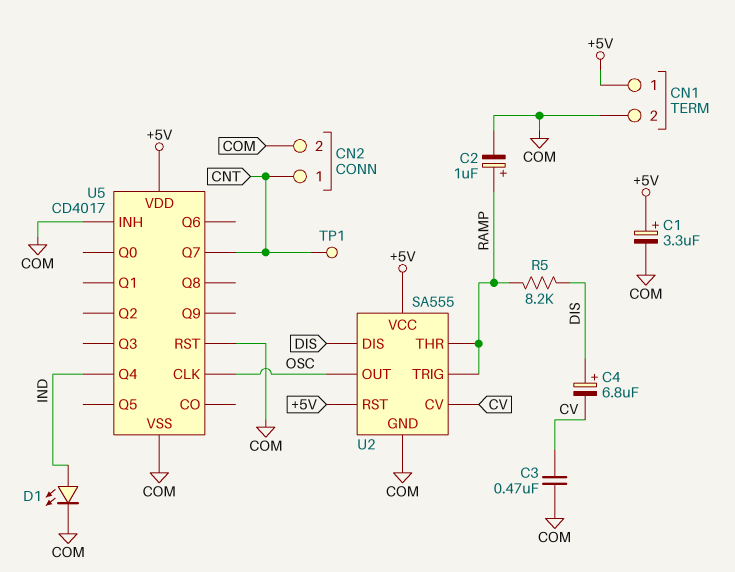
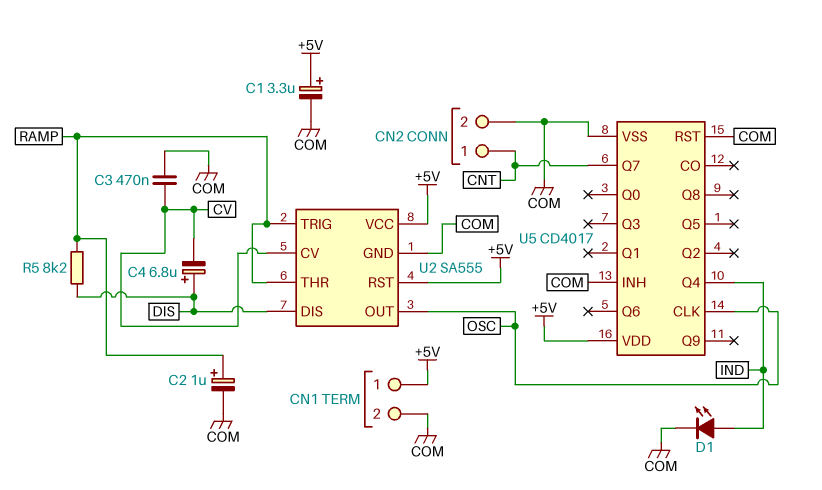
TP1: test point (CNT) -> none

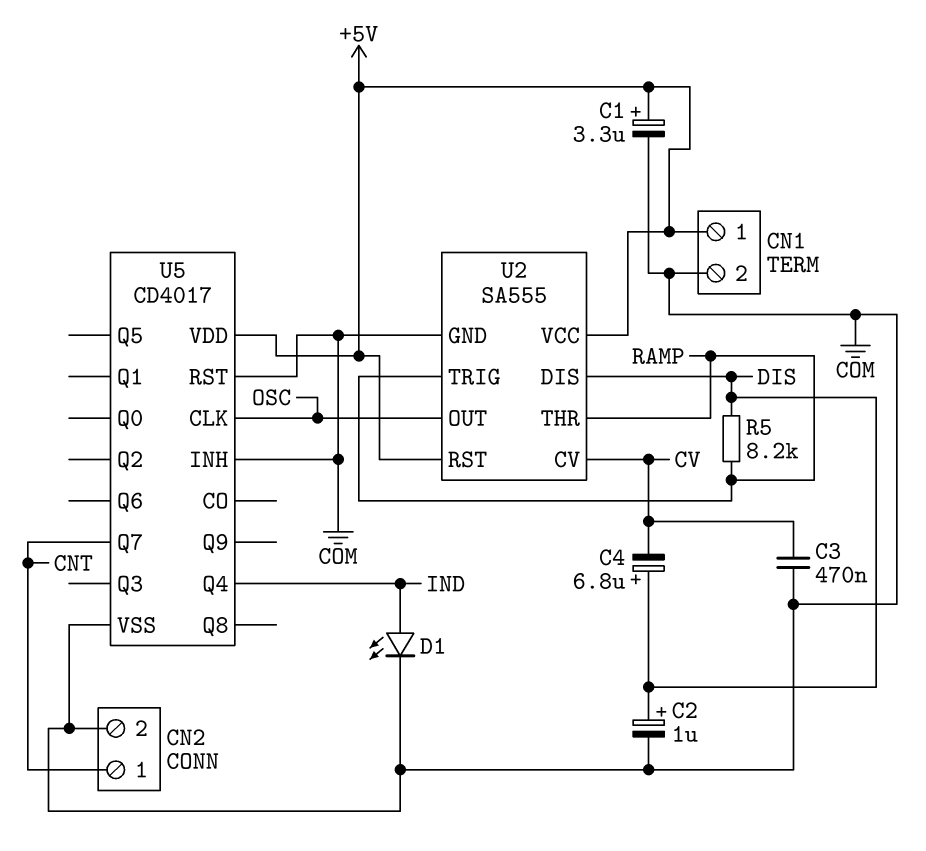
C2: 1uF (plus RAMP, minus COM) -> 1uF (plus DIS, minus COM)

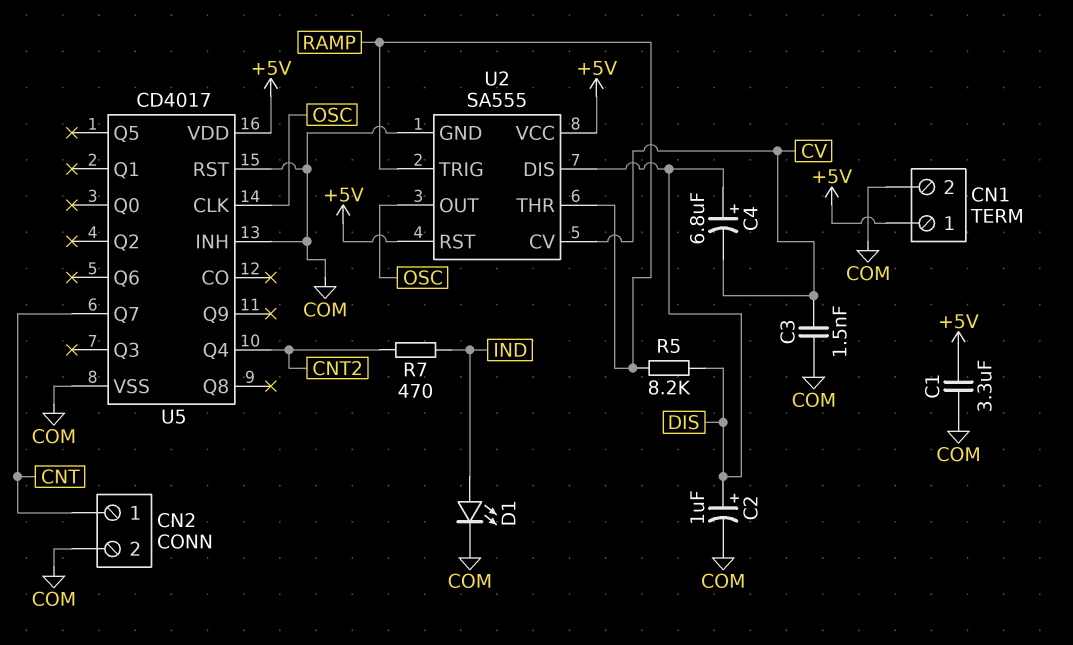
C1: 3.3uF (plus +5V, minus COM) -> 3.3uF (+5V, COM)
C3: 470nF (COM, CV) -> 1.5nF (COM, CV)
R7: none -> 470 (CNT2, IND)
U5 pin Q4: IND -> CNT2

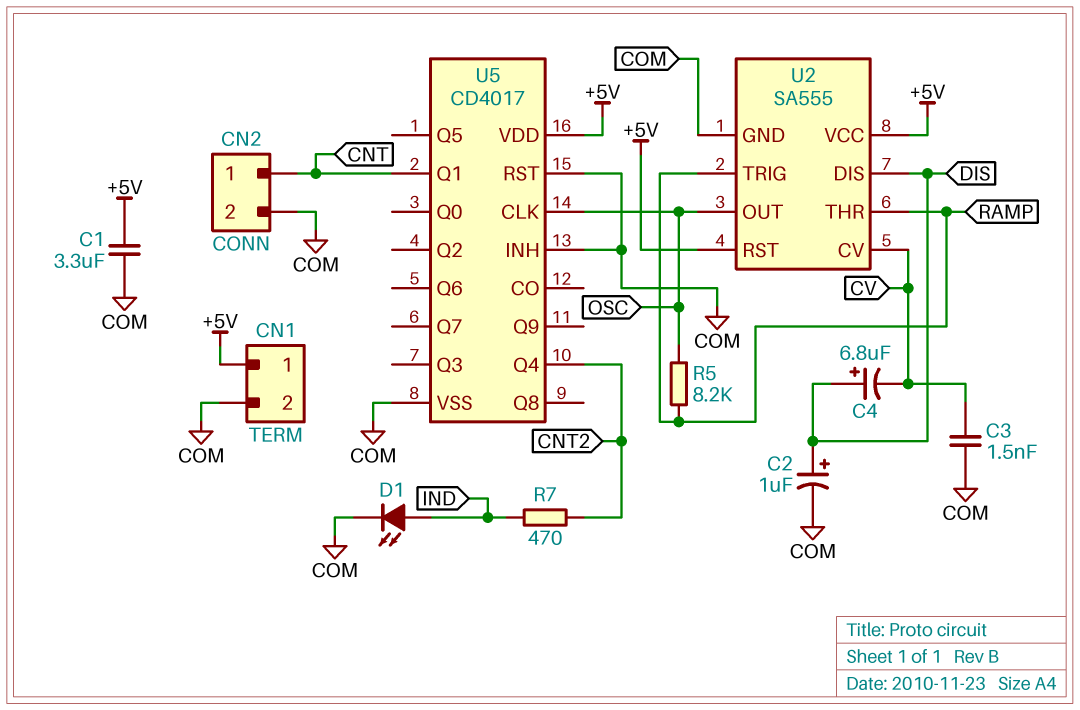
R5: 8.2k (DIS, RAMP) -> 8.2k (OSC, RAMP)
U5 pin Q1: none -> CNT
U5 pin Q7: CNT -> none

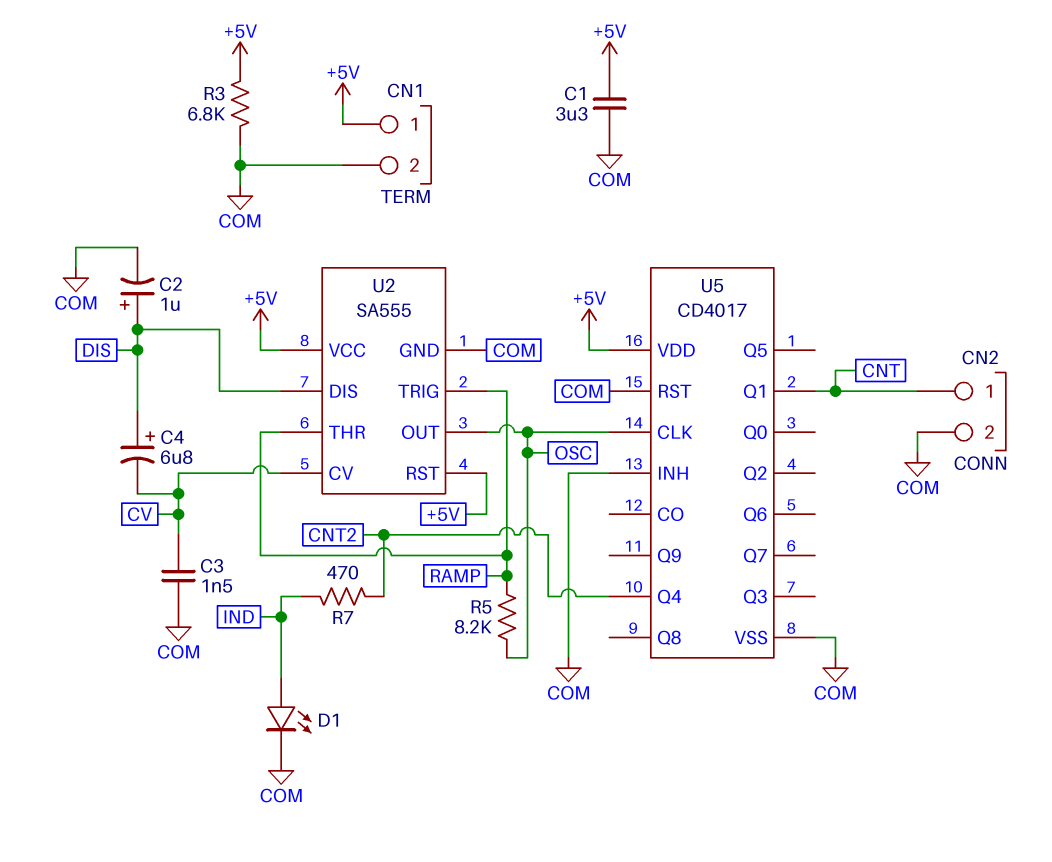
R3: none -> 6.8k (+5V, COM)

